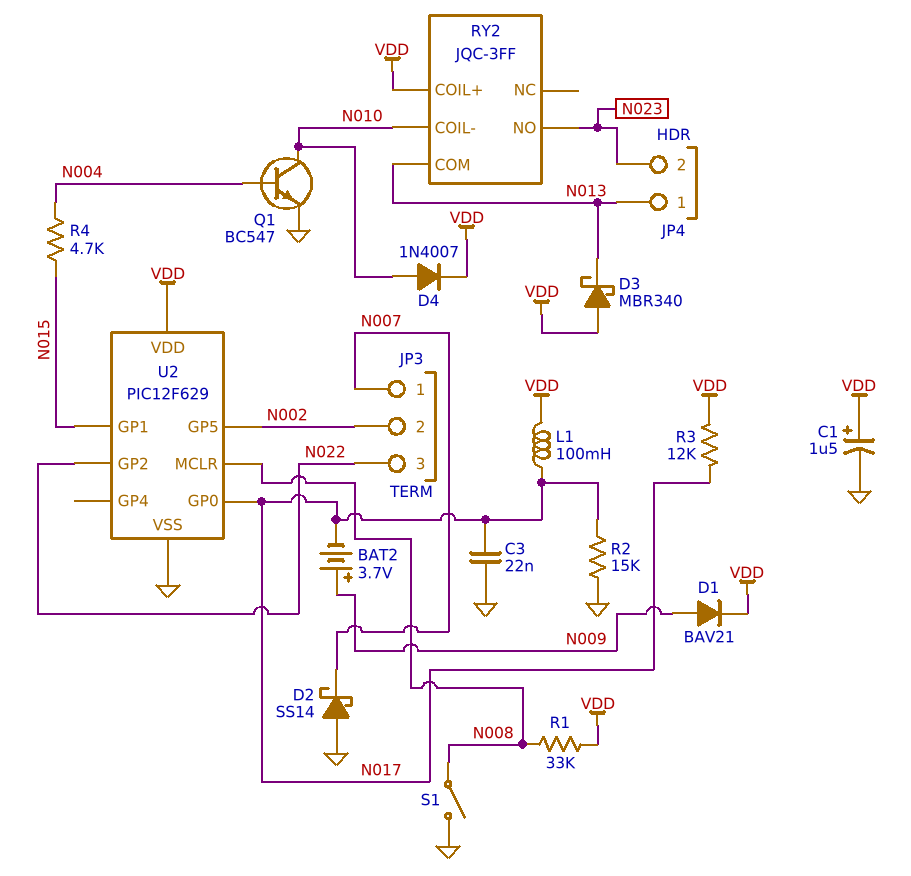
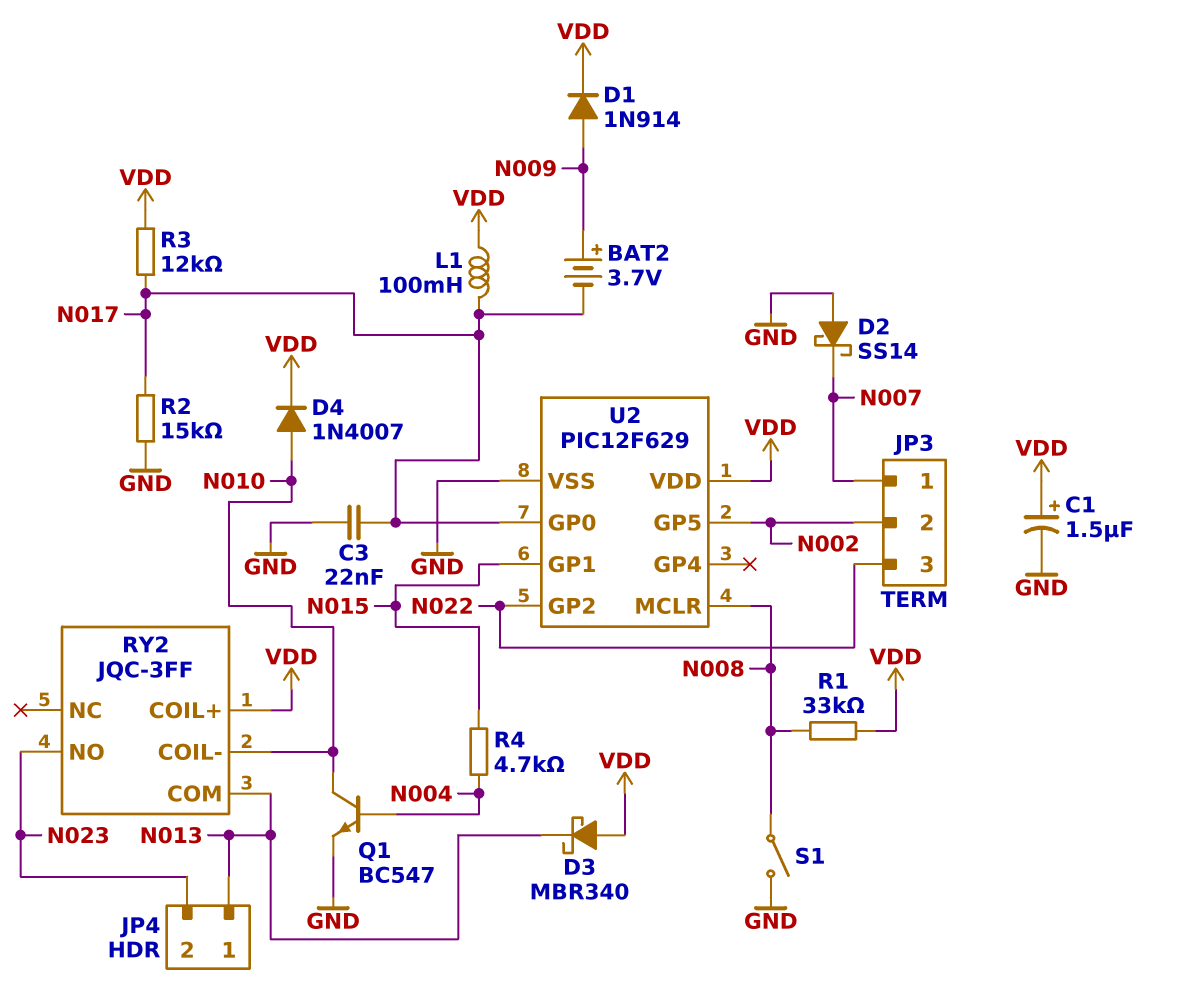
D1: diode BAV21 (A N009, K VDD) -> diode 1N914 (A N009, K VDD)

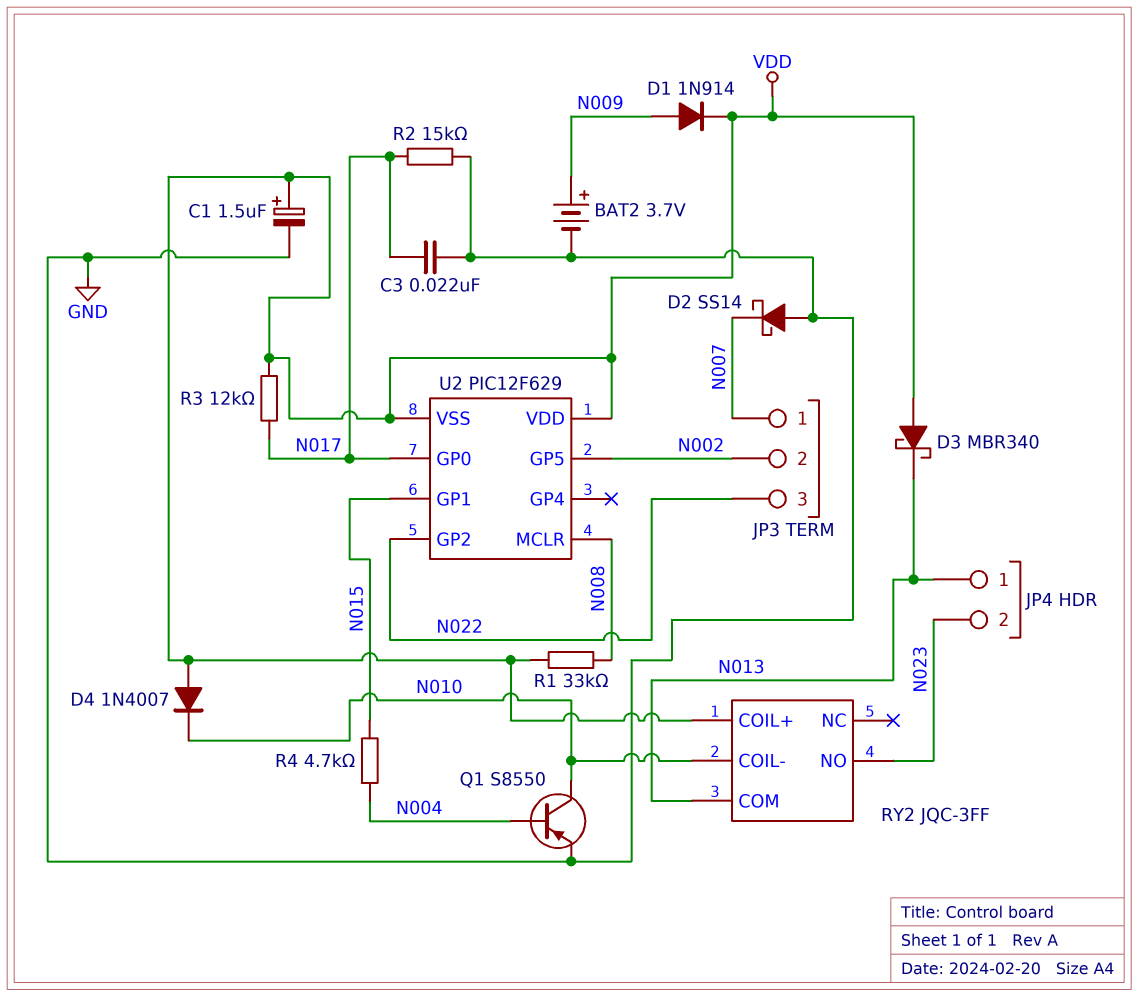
BAT2: 3.7V (plus N009, minus N017) -> 3.7V (plus N009, minus GND)
D4: diode 1N4007 (A N010, K VDD) -> diode 1N4007 (A VDD, K N010)
L1: 100mH (N017, VDD) -> none
Q1: NPN BC547 (B N004, C N010, E GND) -> PNP S8550 (B N004, C N010, E GND)
S1: switch (GND, N008) -> none
U2 pin VSS: GND -> VDD

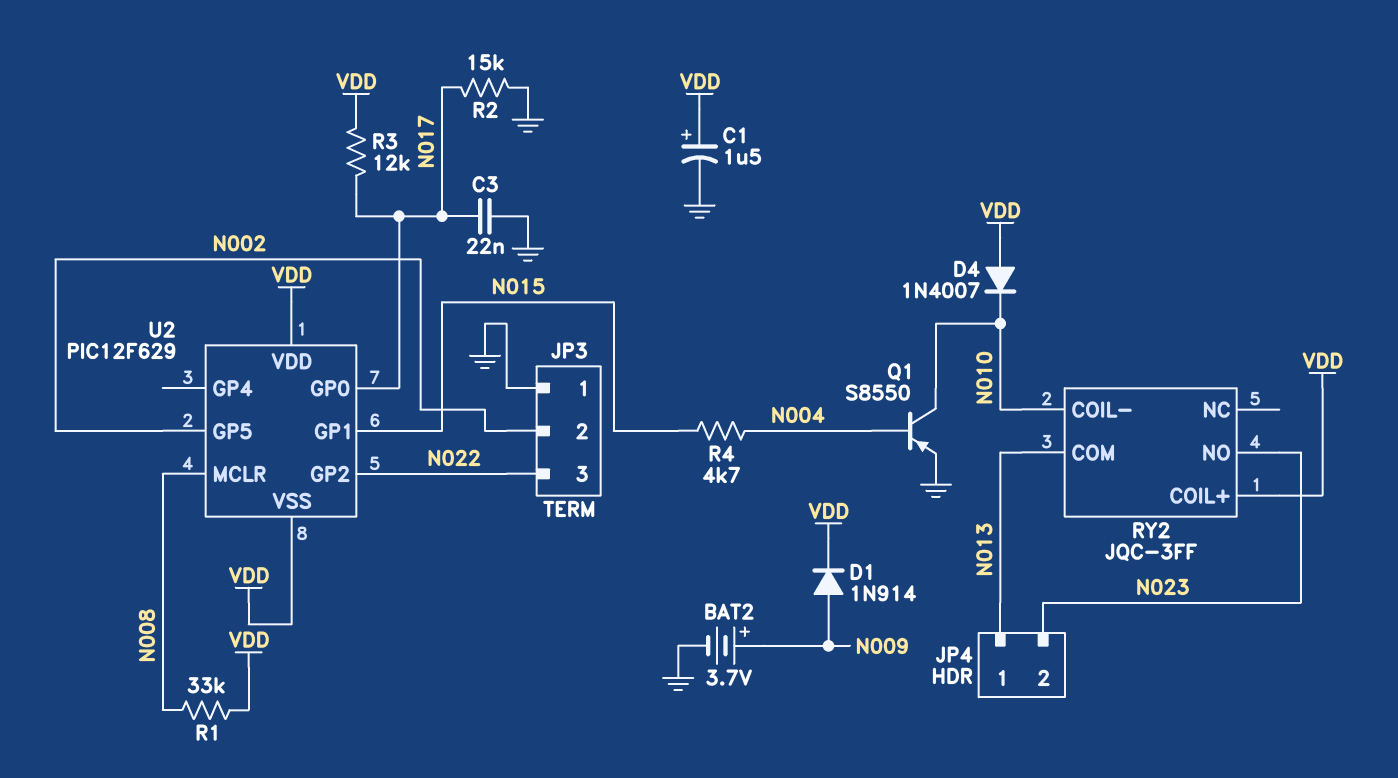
D2: schottky SS14 (A GND, K N007) -> none
D3: schottky MBR340 (A VDD, K N013) -> none
JP3 pin 1: N007 -> GND

